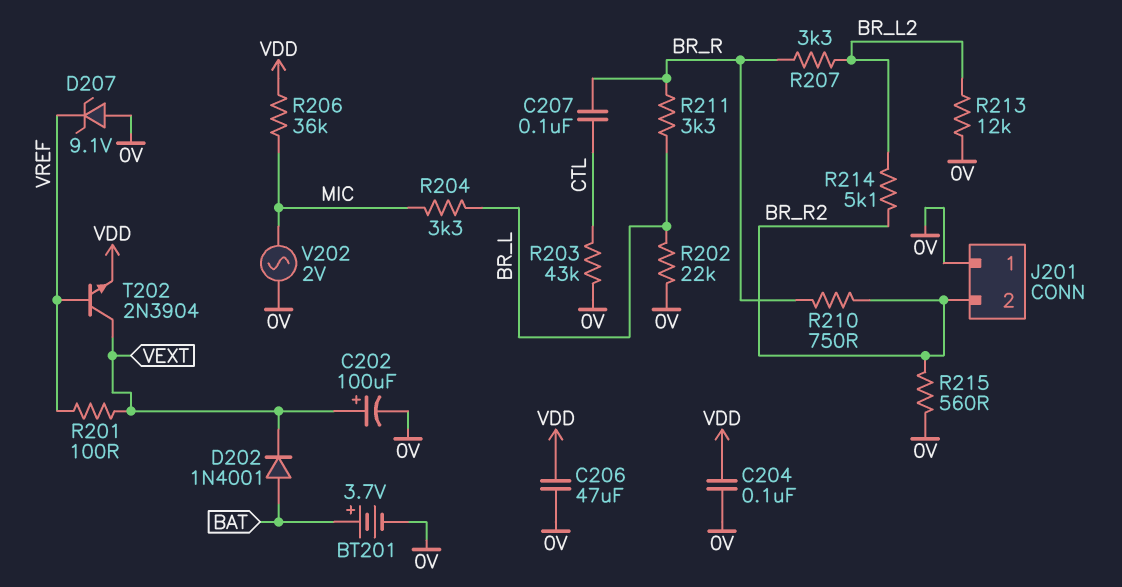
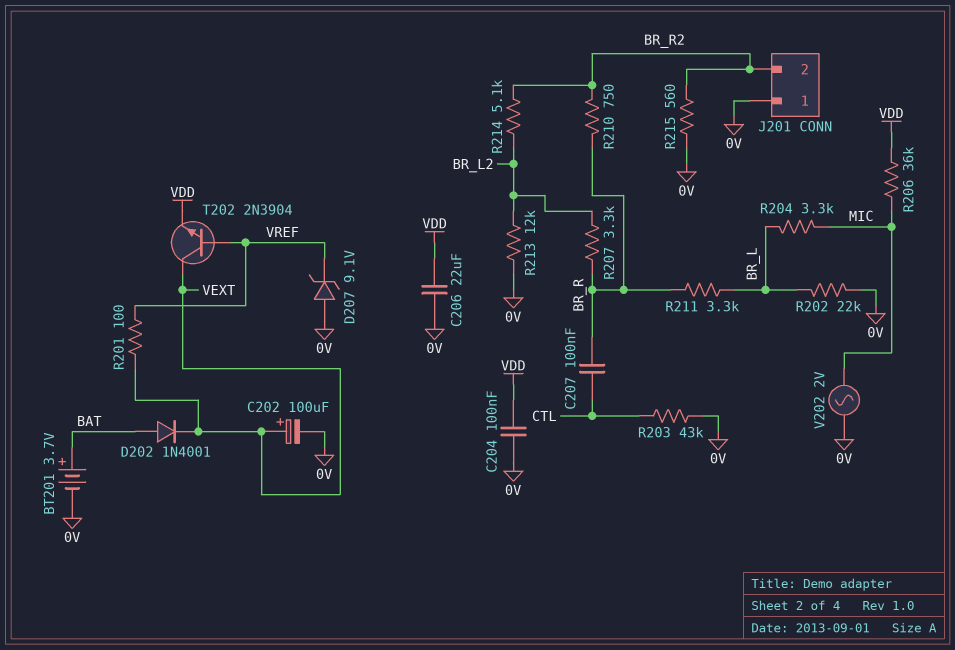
C206: 47uF (0V, VDD) -> 22uF (0V, VDD)

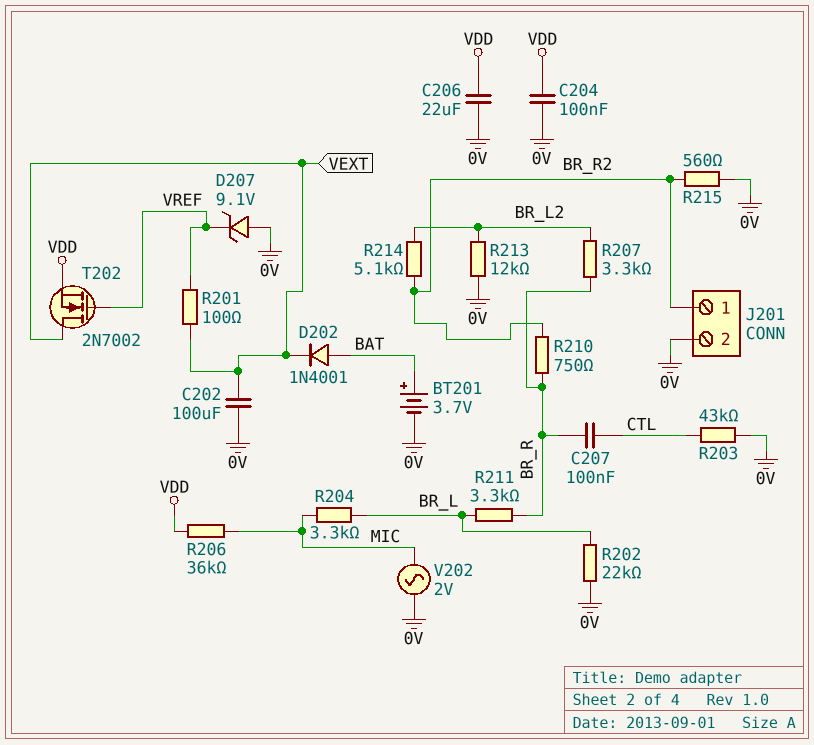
C202: 100uF (plus VEXT, minus 0V) -> 100uF (0V, VEXT)
J201 pin 1: 0V -> BR_R2
J201 pin 2: BR_R2 -> 0V
T202: NPN 2N3904 (B VREF, C VEXT, E VDD) -> NMOS 2N7002 (G VREF, D VEXT, S VDD)

